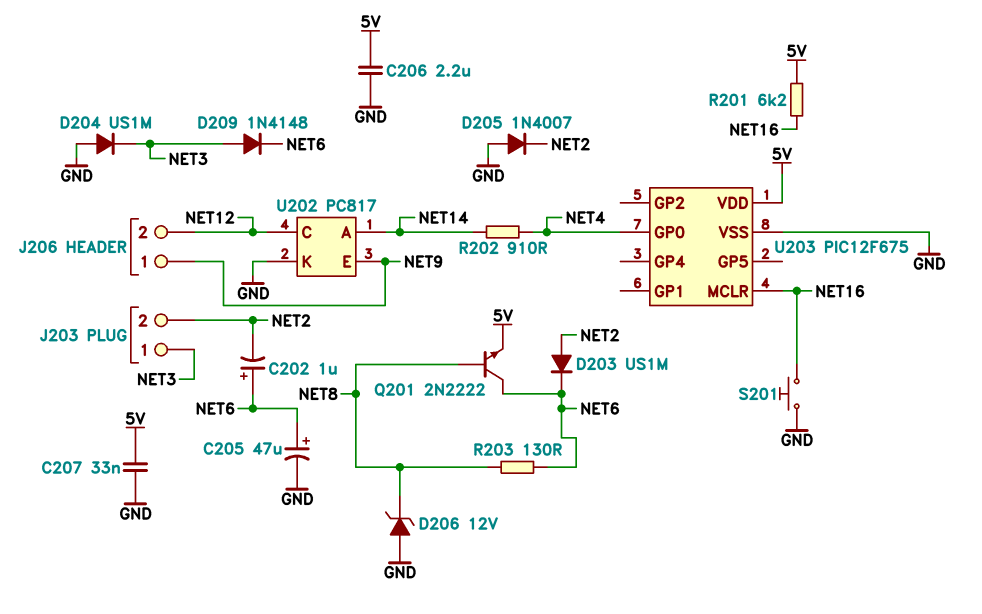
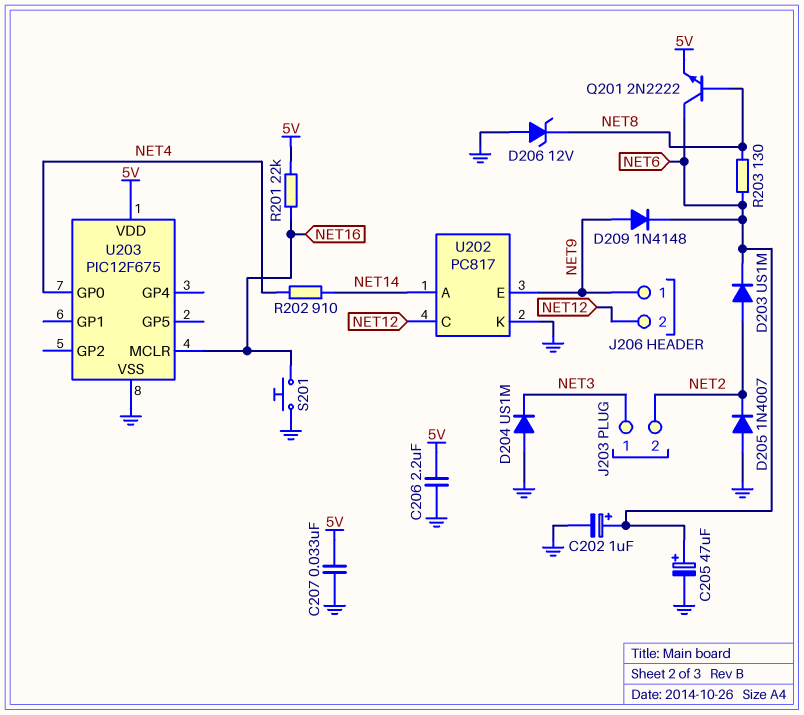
C202: 1uF (plus NET6, minus NET2) -> 1uF (plus NET6, minus GND)
D209: diode 1N4148 (A NET3, K NET6) -> diode 1N4148 (A NET9, K NET6)
R201: 6.2k (5V, NET16) -> 22k (5V, NET16)

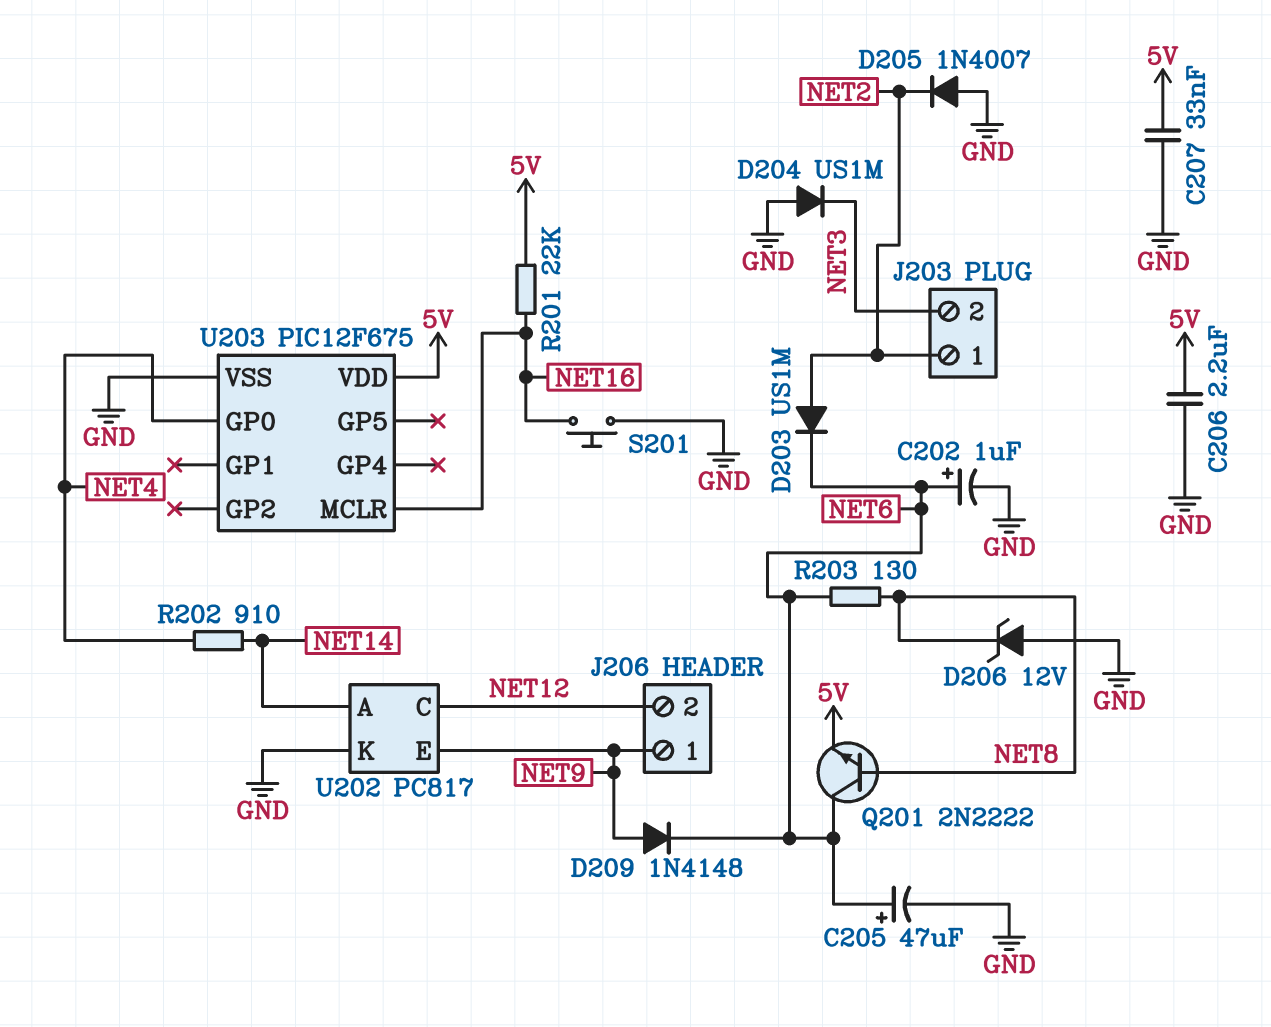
J203 pin 1: NET3 -> NET2
J203 pin 2: NET2 -> NET3

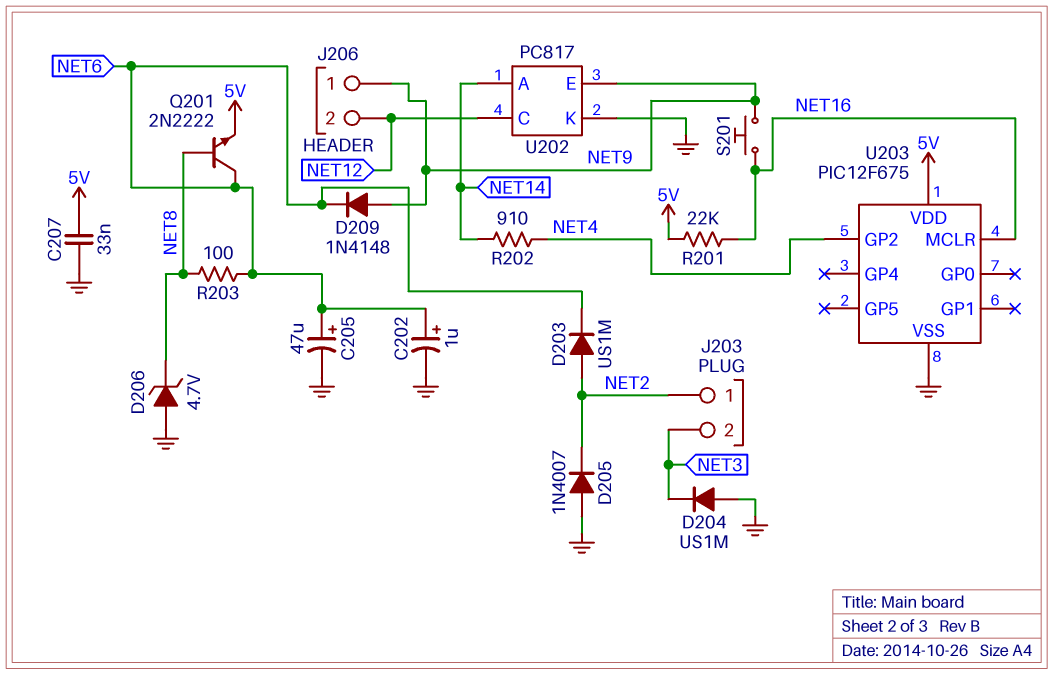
C206: 2.2uF (5V, GND) -> none
D206: zener 12V (A GND, K NET8) -> zener 4.7V (A GND, K NET8)
R203: 130 (NET6, NET8) -> 100 (NET6, NET8)
S201: button (GND, NET16) -> button (NET9, NET16)
U203 pin GP0: NET4 -> none
U203 pin GP2: none -> NET4

